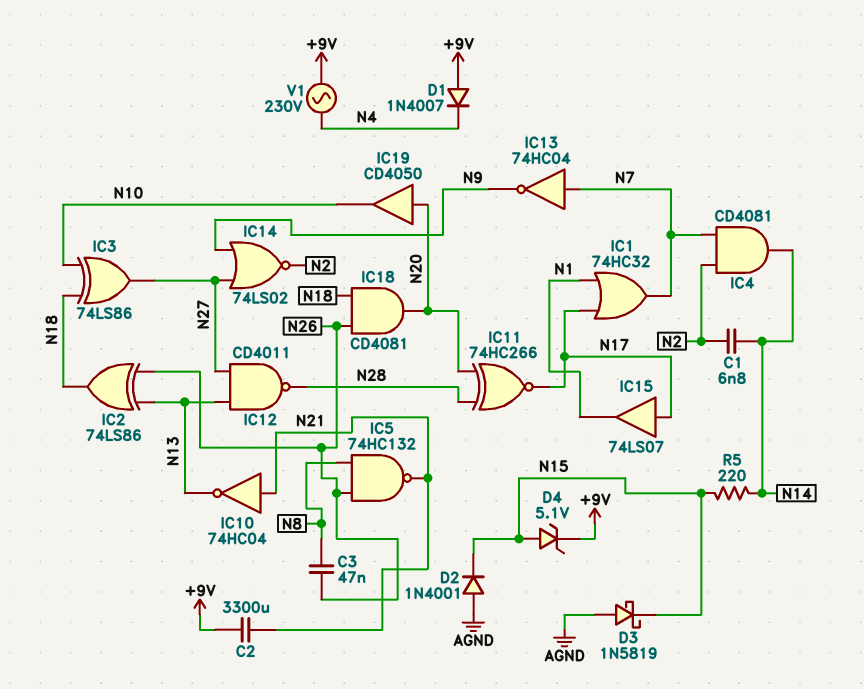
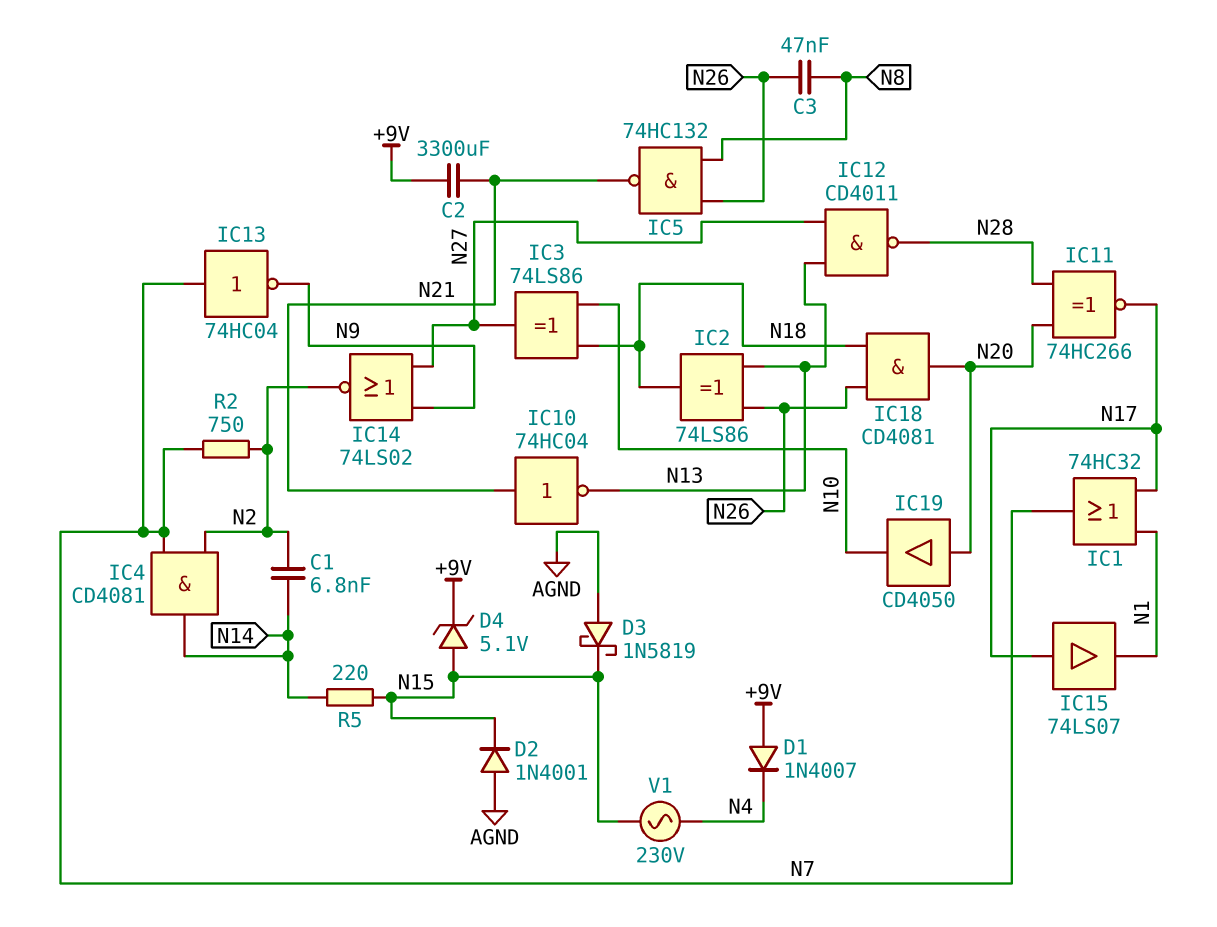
R2: none -> 750 (N2, N7)
V1: AC 230V (+9V, N4) -> AC 230V (N4, N15)

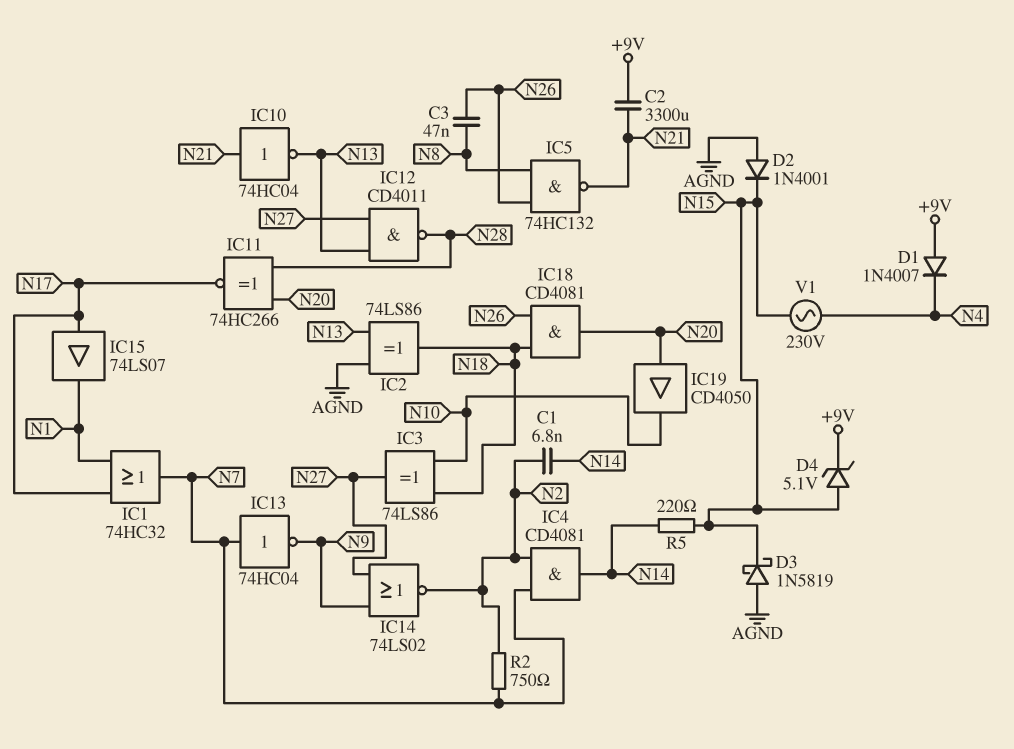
IC2: XOR 74LS86 (in N13, in N26, out N18) -> XOR 74LS86 (in AGND, in N13, out N18)

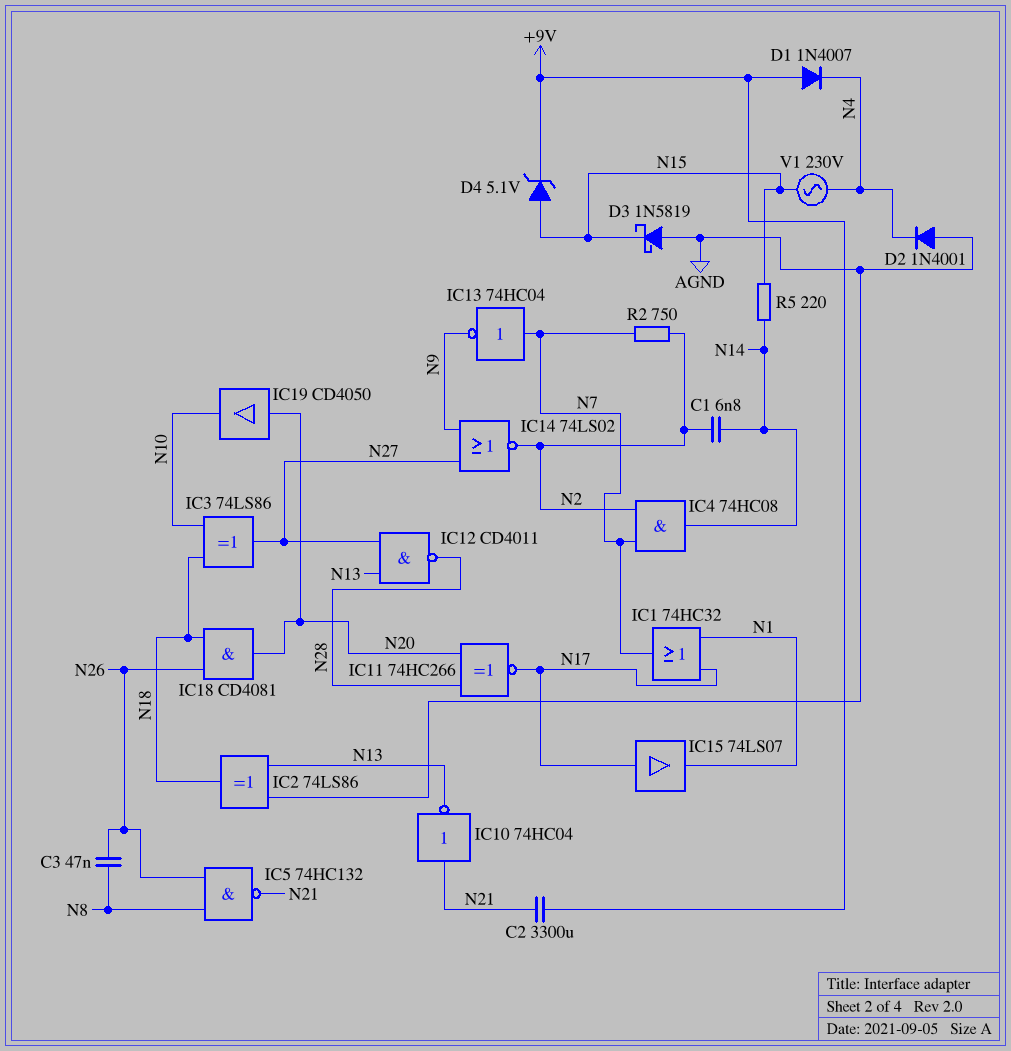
D2: diode 1N4001 (A AGND, K N15) -> diode 1N4001 (A AGND, K N4)
IC4: AND CD4081 (in N2, in N7, out N14) -> AND 74HC08 (in N2, in N7, out N14)

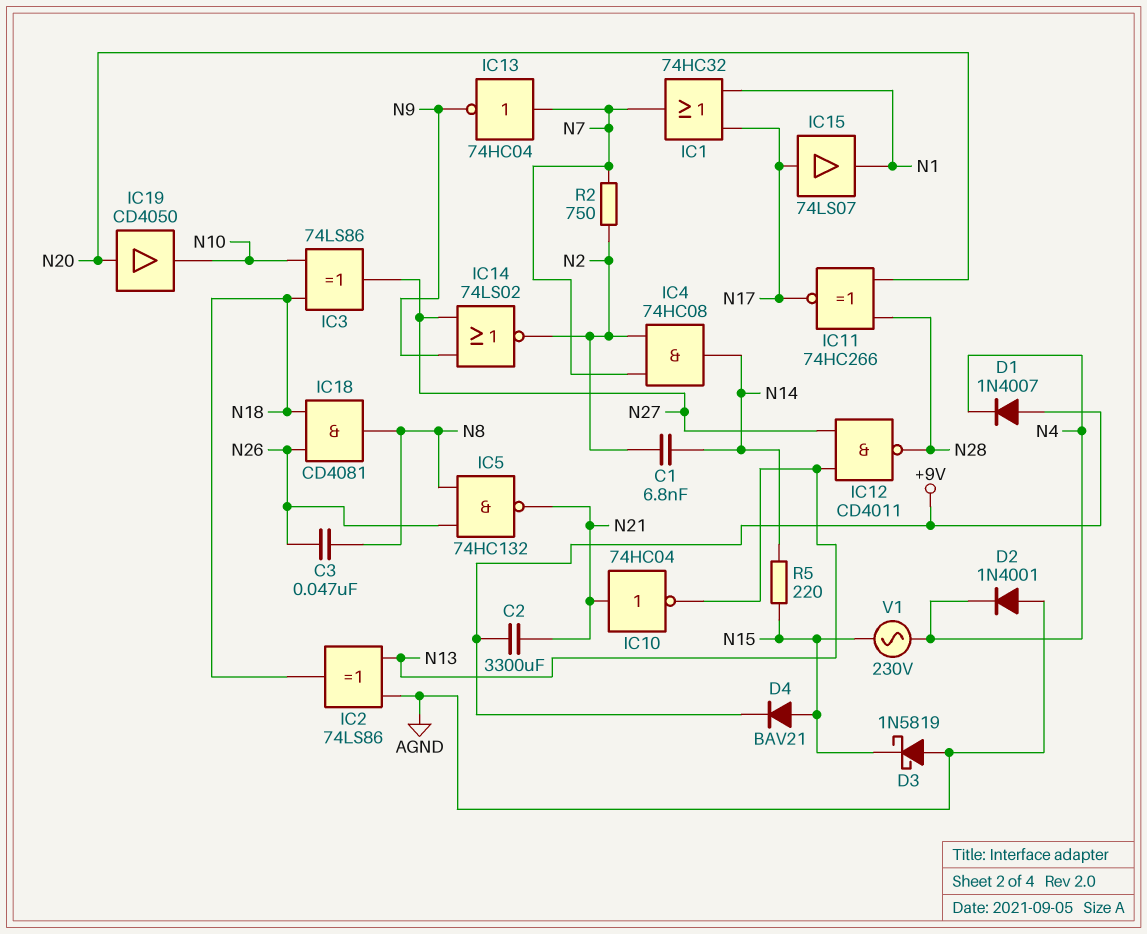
D4: zener 5.1V (A N15, K +9V) -> diode BAV21 (A N15, K +9V)
IC18: AND CD4081 (in N18, in N26, out N20) -> AND CD4081 (in N18, in N26, out N8)

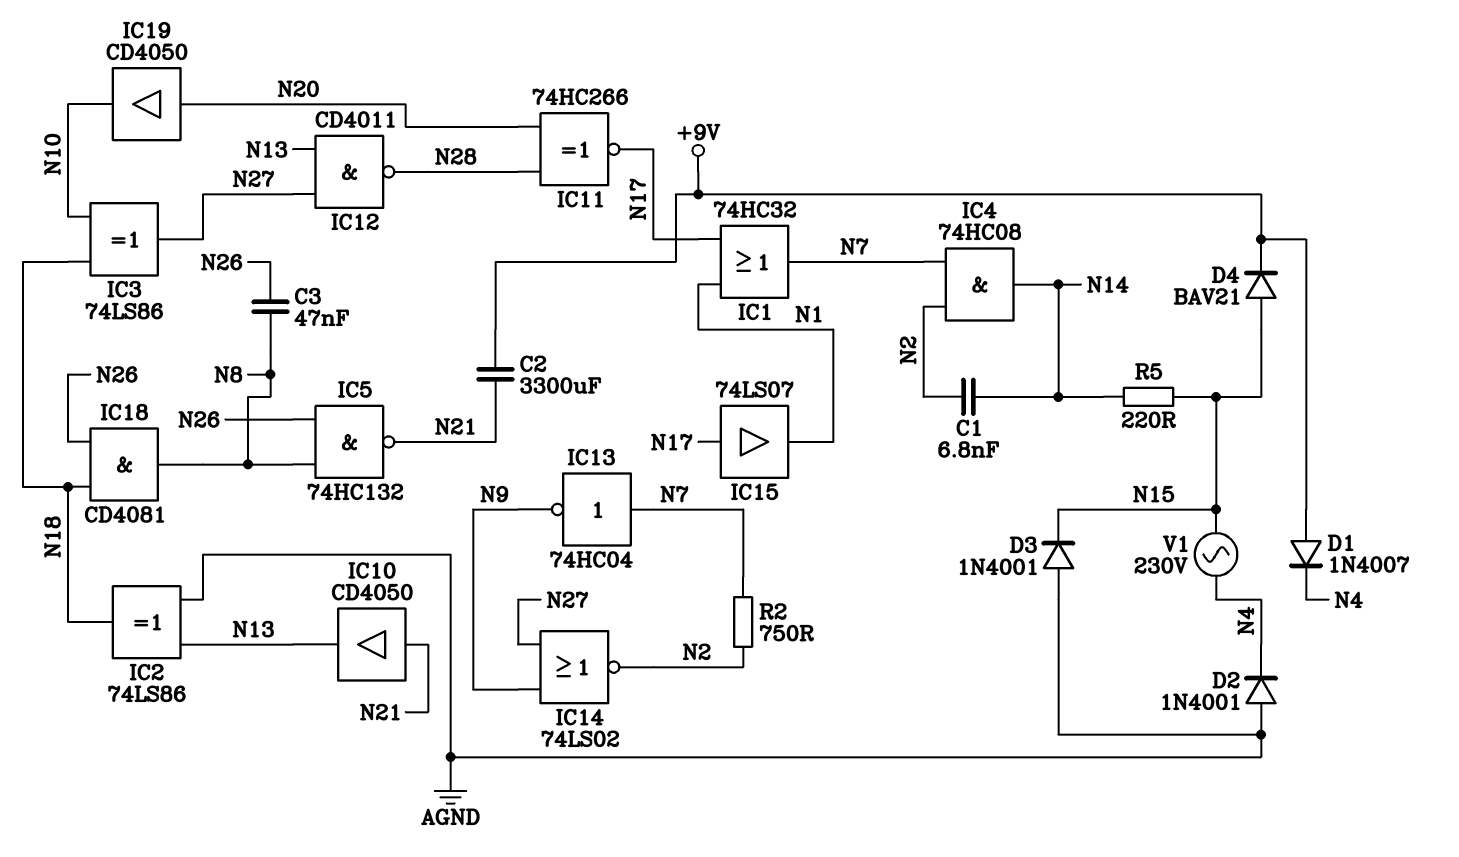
D3: schottky 1N5819 (A AGND, K N15) -> diode 1N4001 (A AGND, K N15)
IC10: NOT 74HC04 (in N21, out N13) -> buffer CD4050 (in N21, out N13)

